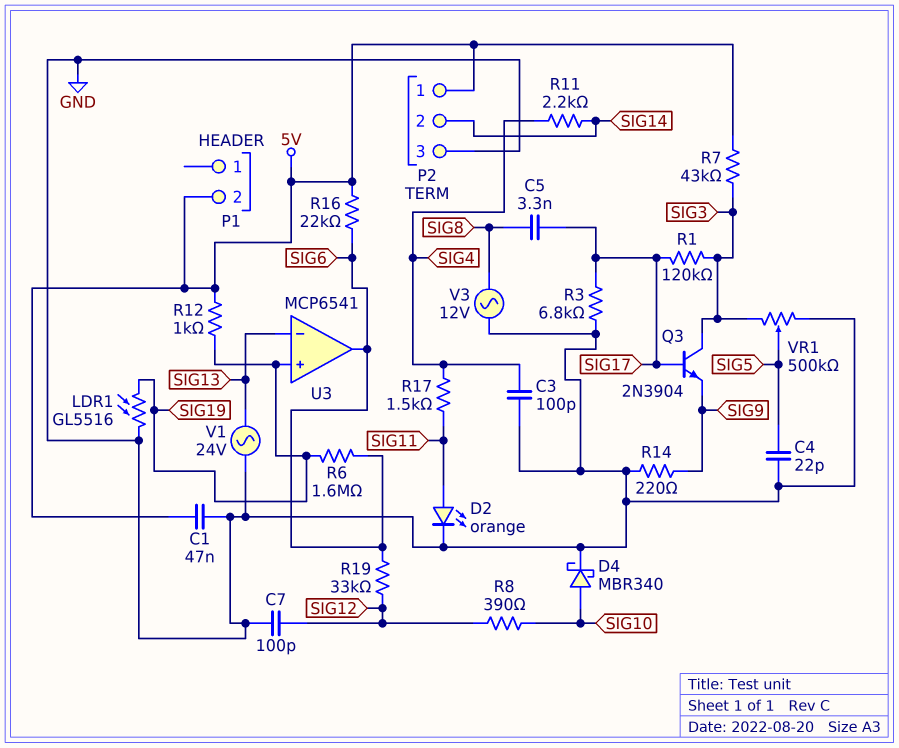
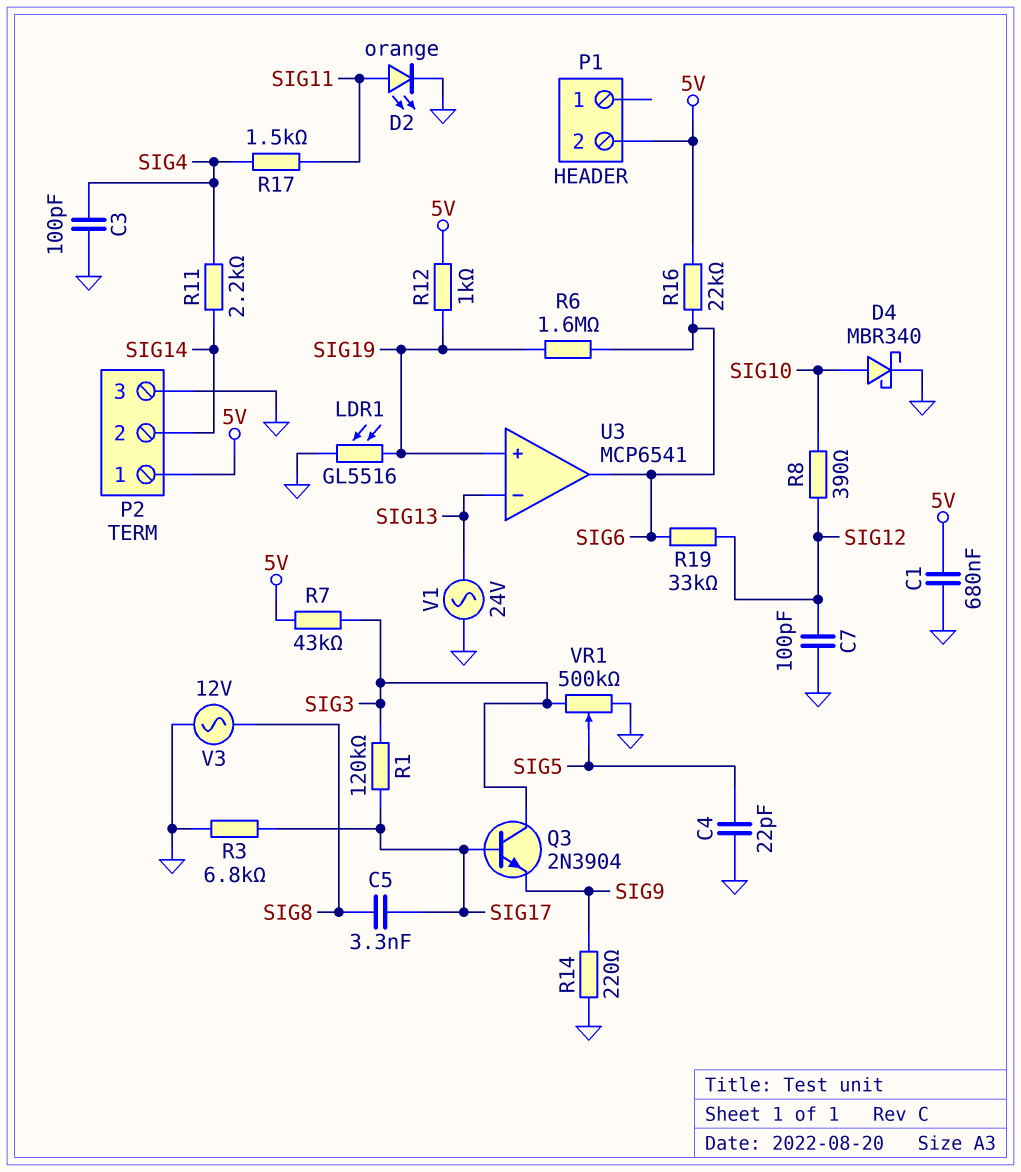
C1: 47nF (5V, GND) -> 680nF (5V, GND)

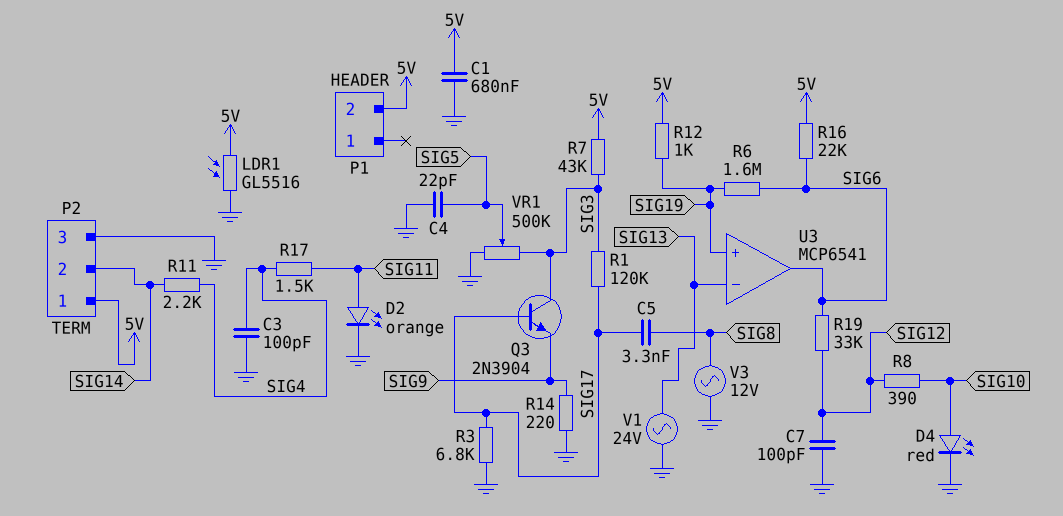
D4: schottky MBR340 (A SIG10, K GND) -> LED red (A SIG10, K GND)
LDR1: GL5516 (GND, SIG19) -> GL5516 (5V, GND)

